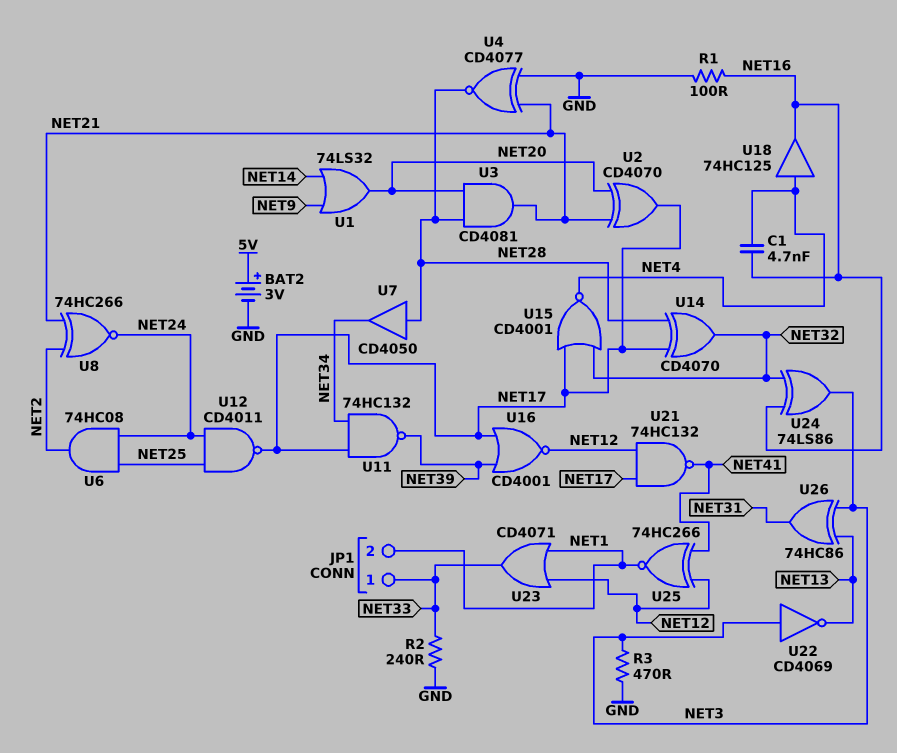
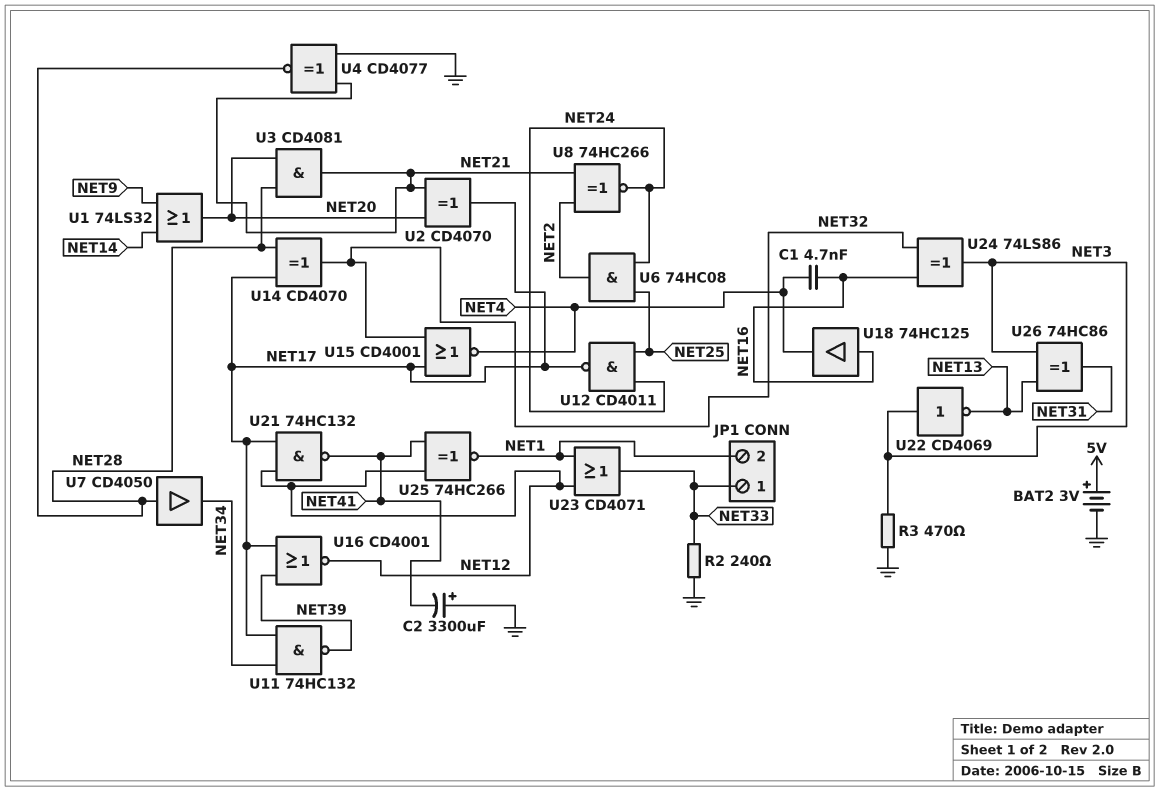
C2: none -> 3300uF (plus GND, minus NET41)
R1: 100 (GND, NET16) -> none
U18: buffer 74HC125 (in NET4, out NET16) -> buffer 74HC125 (in NET16, out NET4)

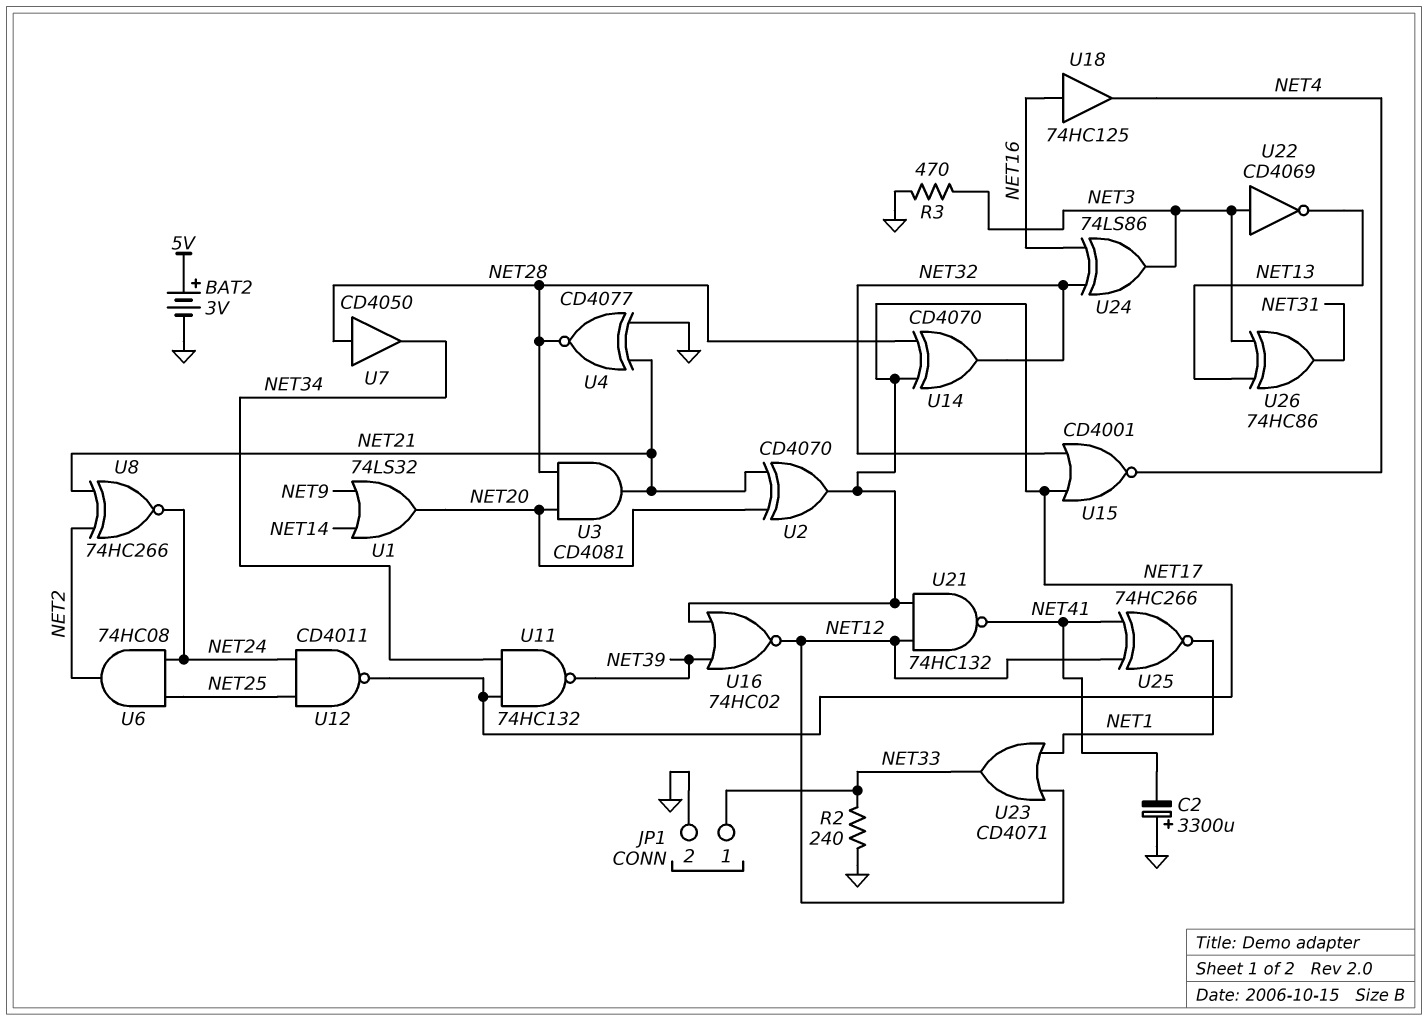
C1: 4.7nF (NET4, NET16) -> none
JP1 pin 2: NET1 -> GND
U16: NOR CD4001 (in NET17, in NET39, out NET12) -> NOR 74HC02 (in NET17, in NET39, out NET12)

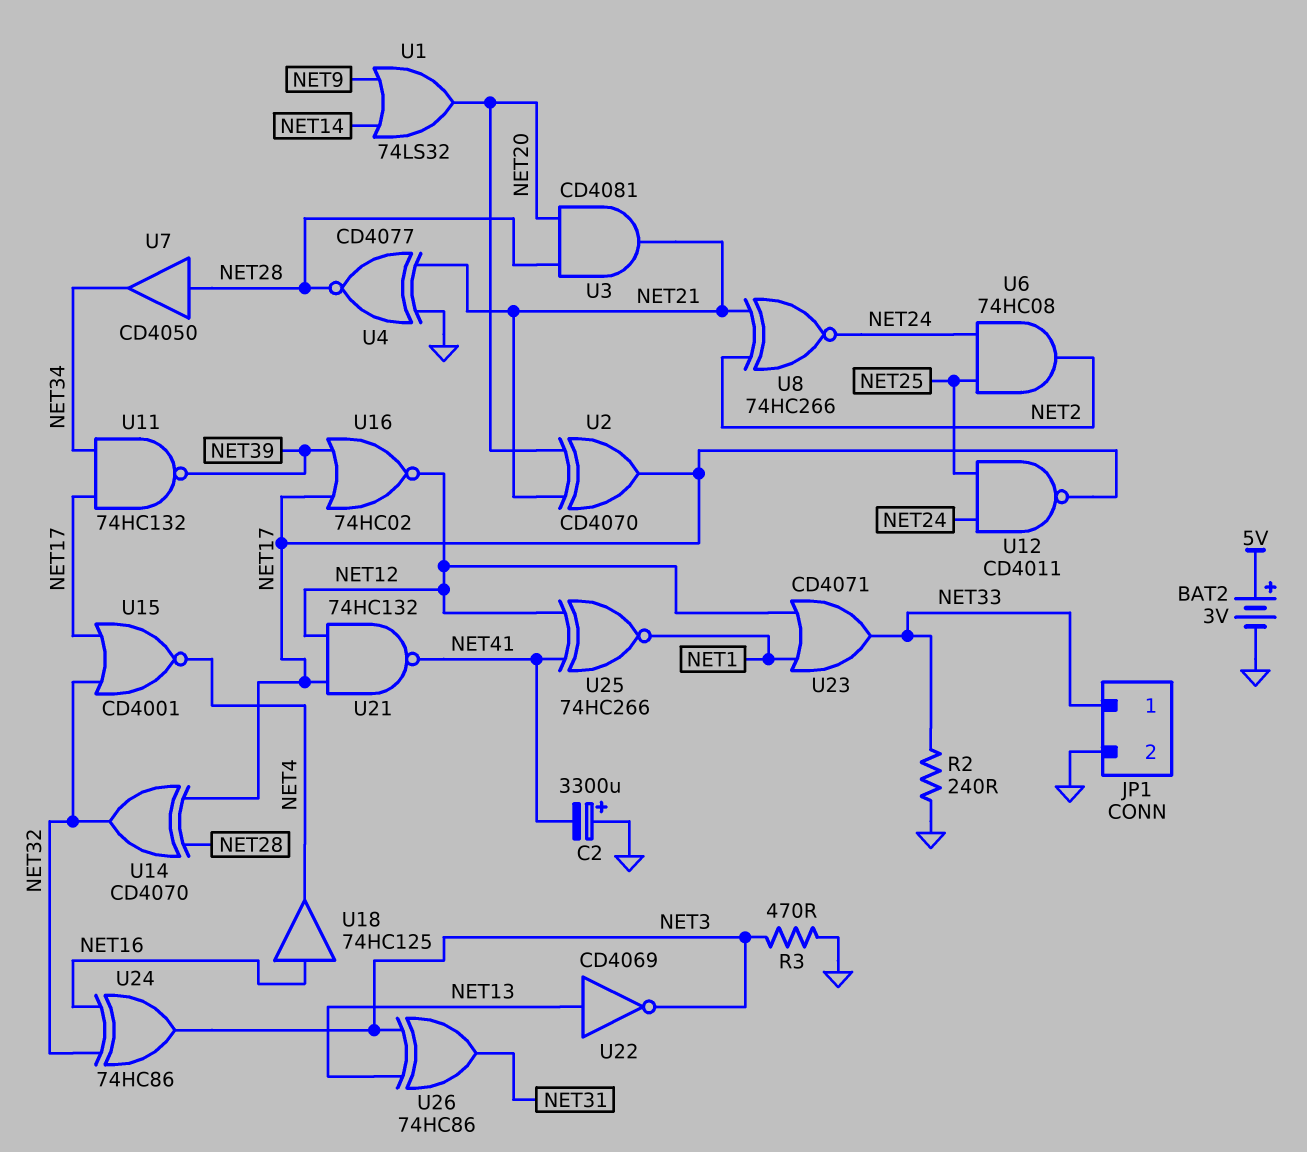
U22: NOT CD4069 (in NET3, out NET13) -> NOT CD4069 (in NET13, out NET3)
U24: XOR 74LS86 (in NET16, in NET32, out NET3) -> XOR 74HC86 (in NET16, in NET32, out NET3)

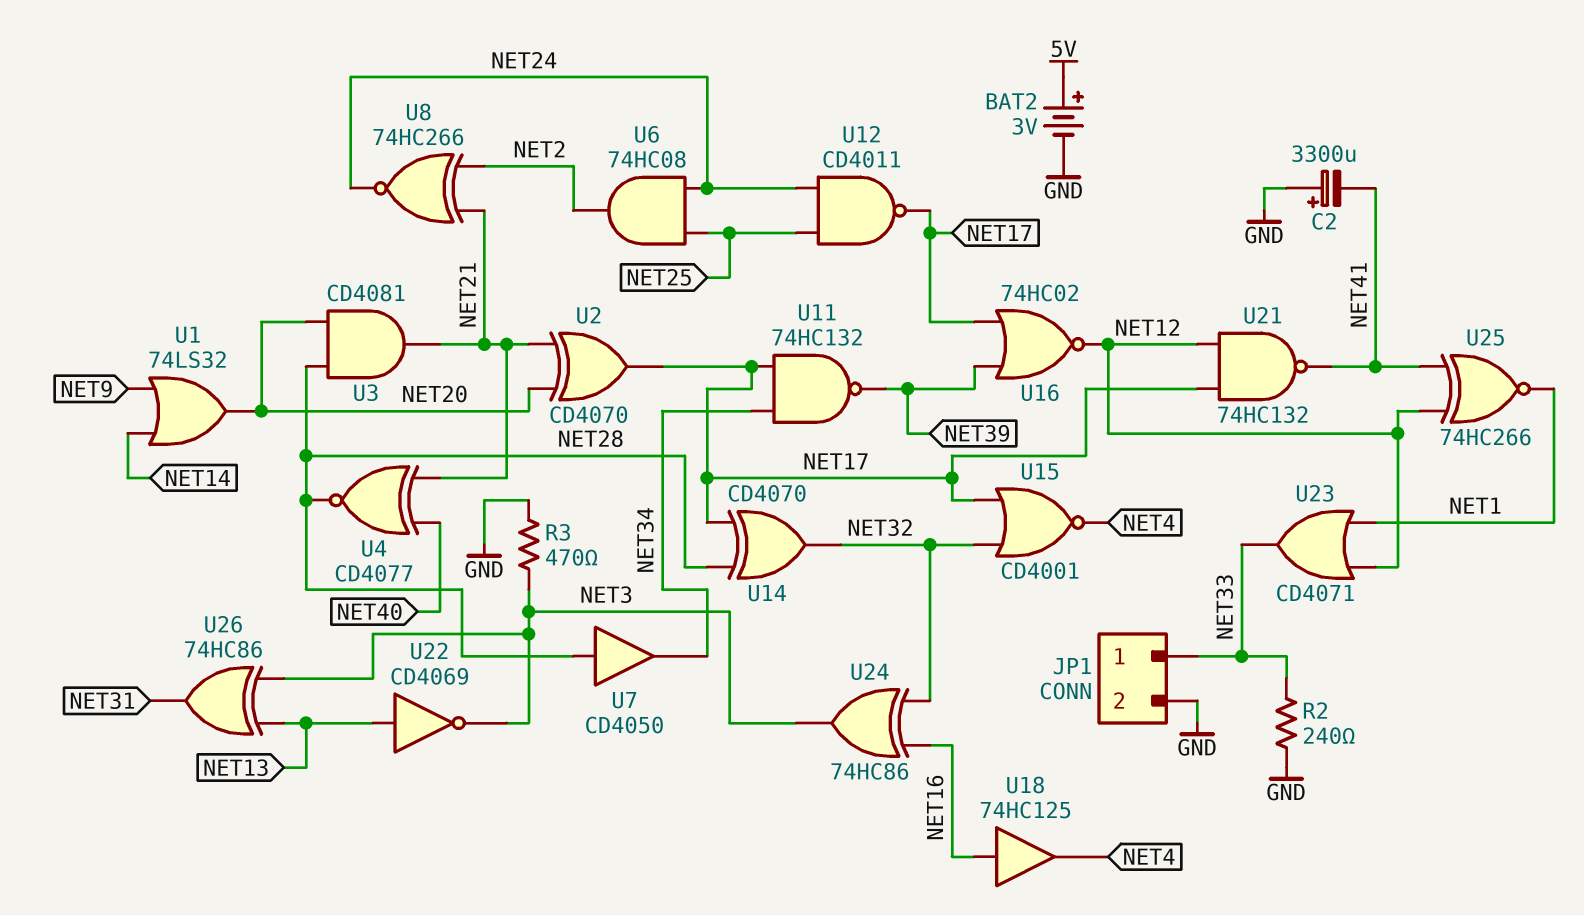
U4: XNOR CD4077 (in GND, in NET21, out NET28) -> XNOR CD4077 (in NET21, in NET40, out NET28)

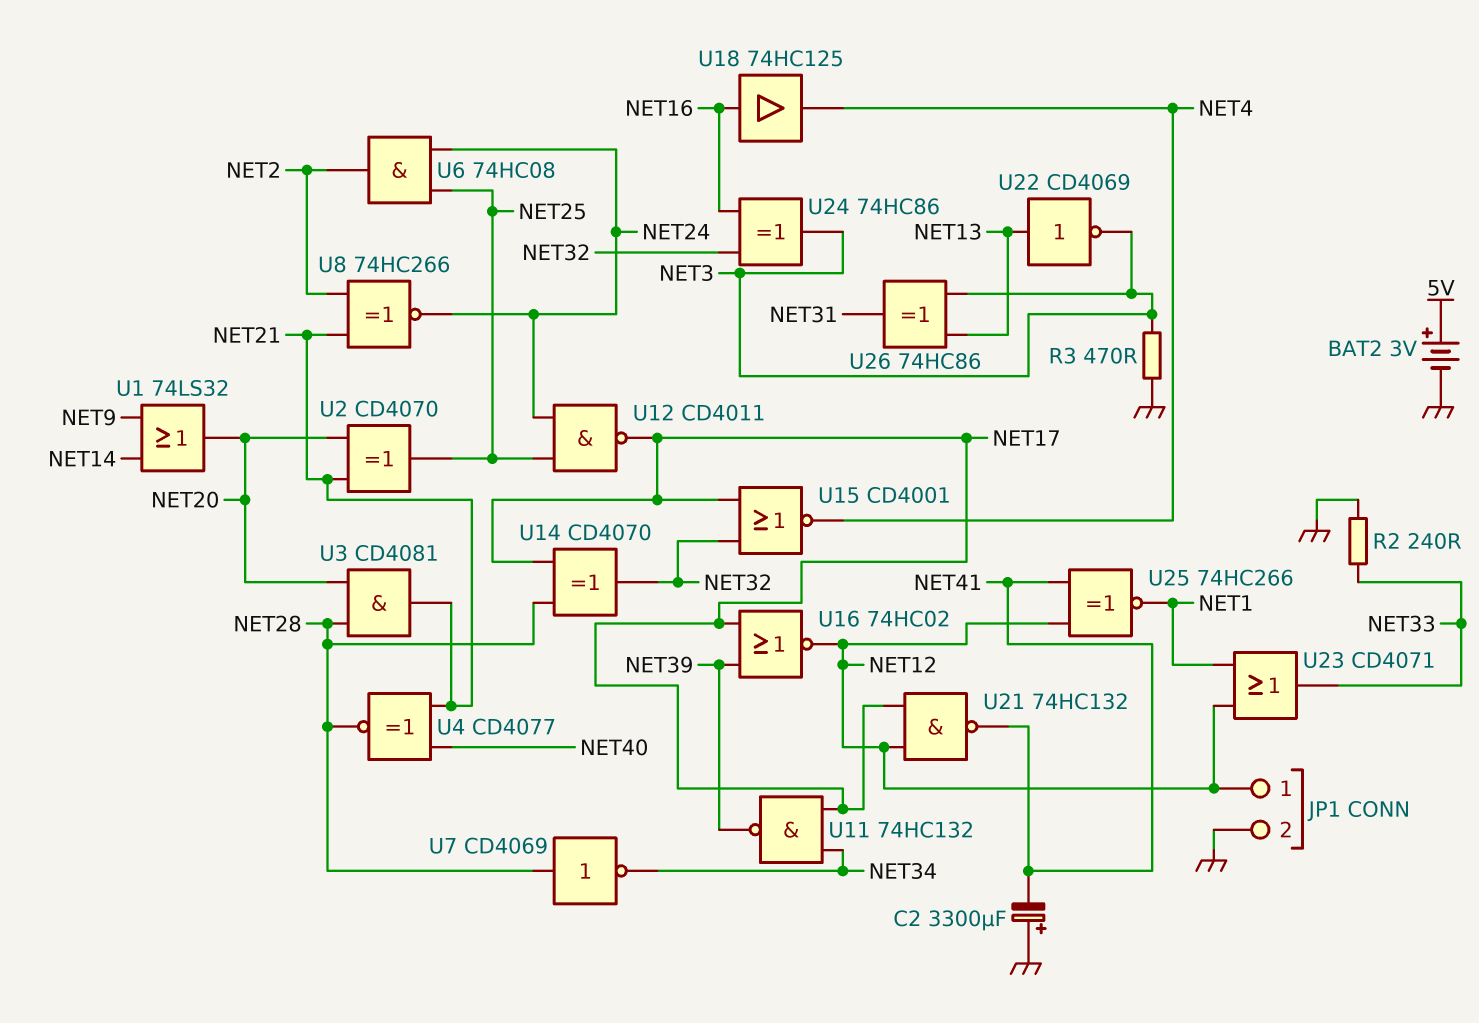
JP1 pin 1: NET33 -> NET12
U2: XOR CD4070 (in NET20, in NET21, out NET17) -> XOR CD4070 (in NET20, in NET21, out NET25)
U7: buffer CD4050 (in NET28, out NET34) -> NOT CD4069 (in NET28, out NET34)

